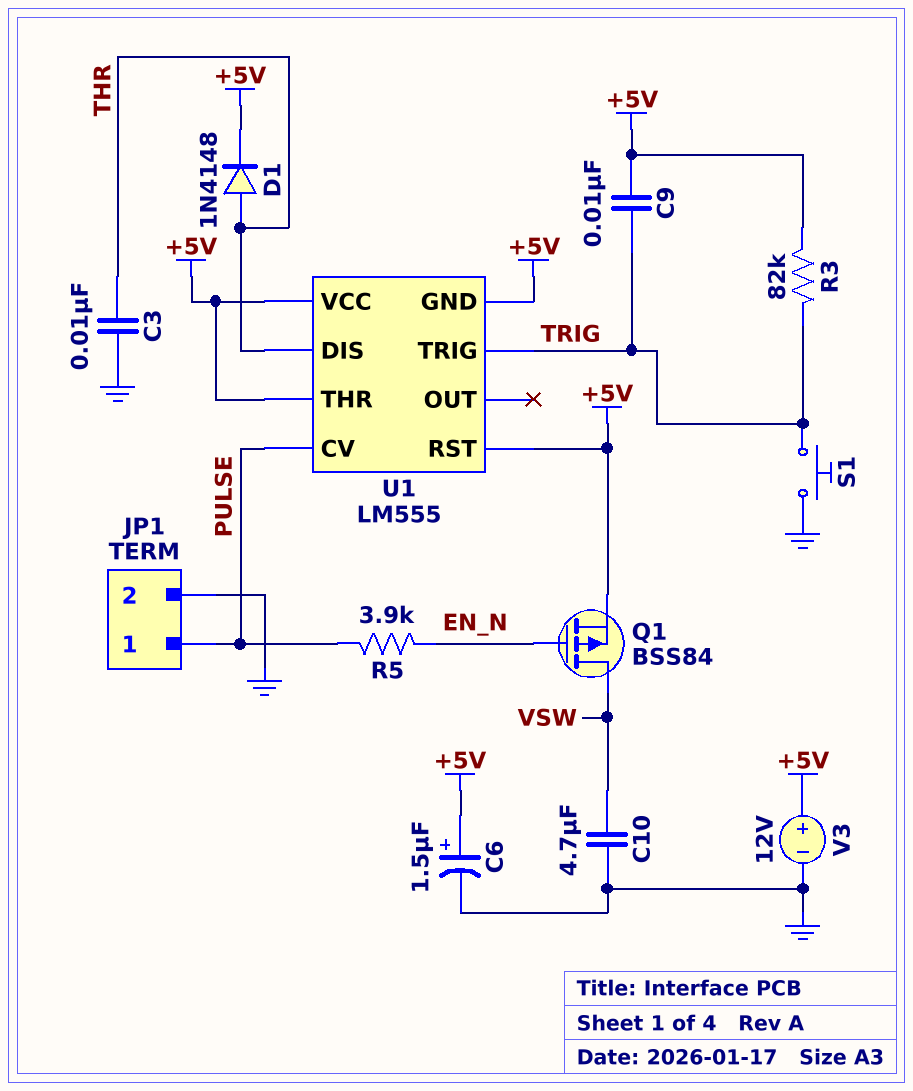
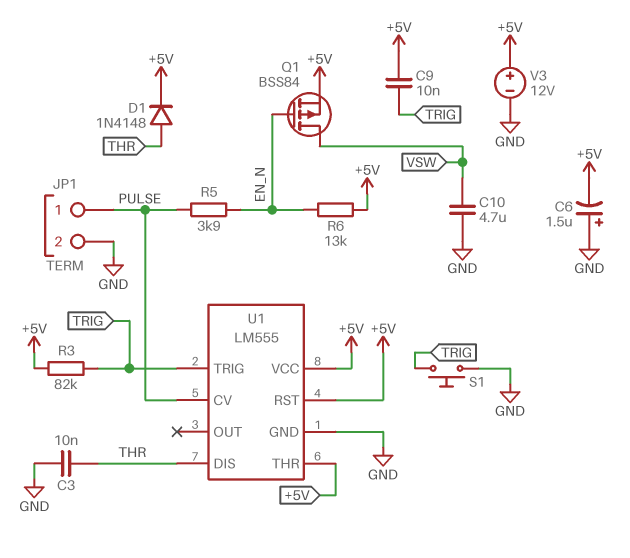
C6: 1.5uF (plus +5V, minus GND) -> 1.5uF (plus GND, minus +5V)
R6: none -> 13k (+5V, EN_N)
U1 pin GND: +5V -> GND

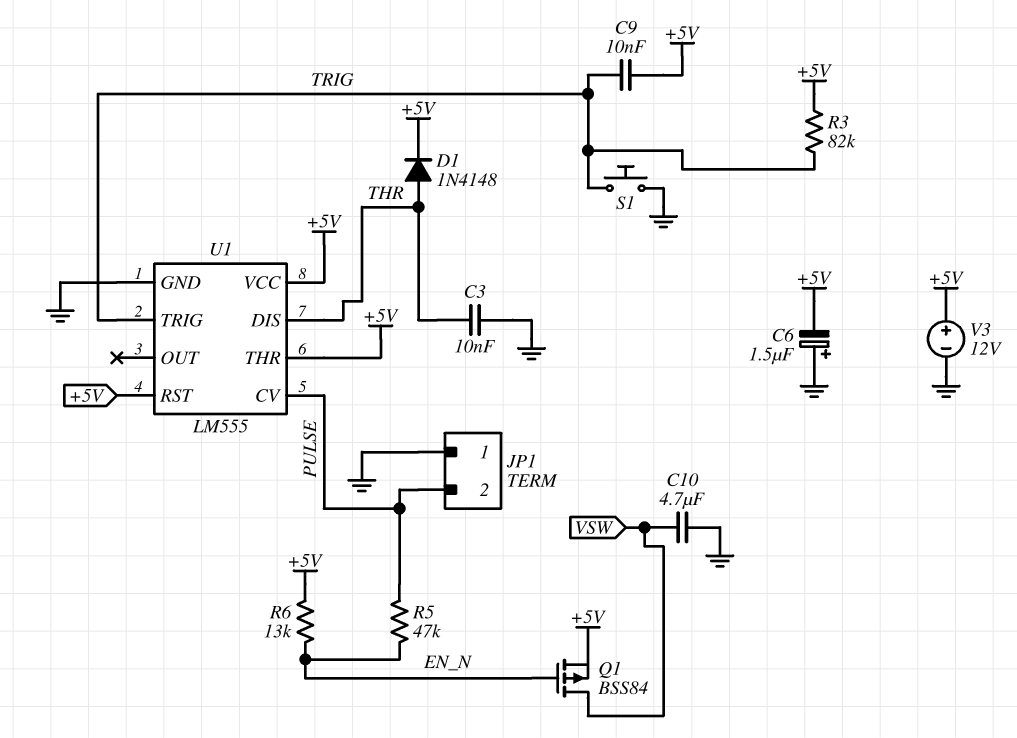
JP1 pin 1: PULSE -> GND
JP1 pin 2: GND -> PULSE
R5: 3.9k (EN_N, PULSE) -> 47k (EN_N, PULSE)

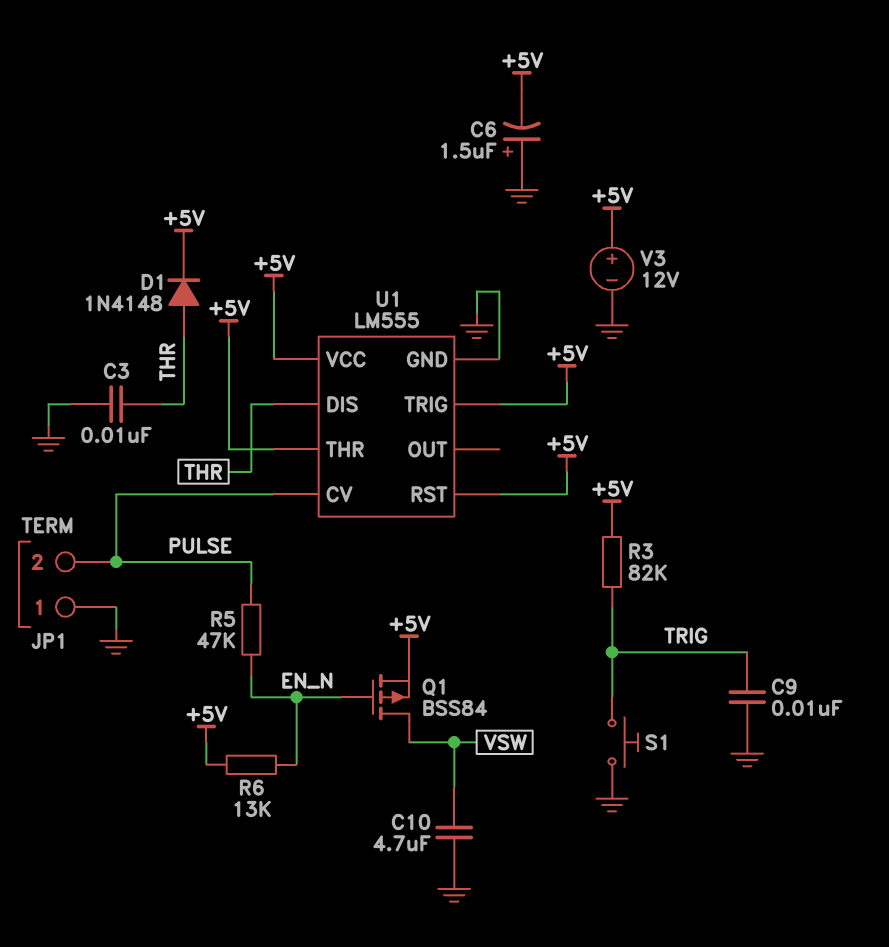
C9: 10nF (+5V, TRIG) -> 10nF (GND, TRIG)
U1 pin TRIG: TRIG -> +5V

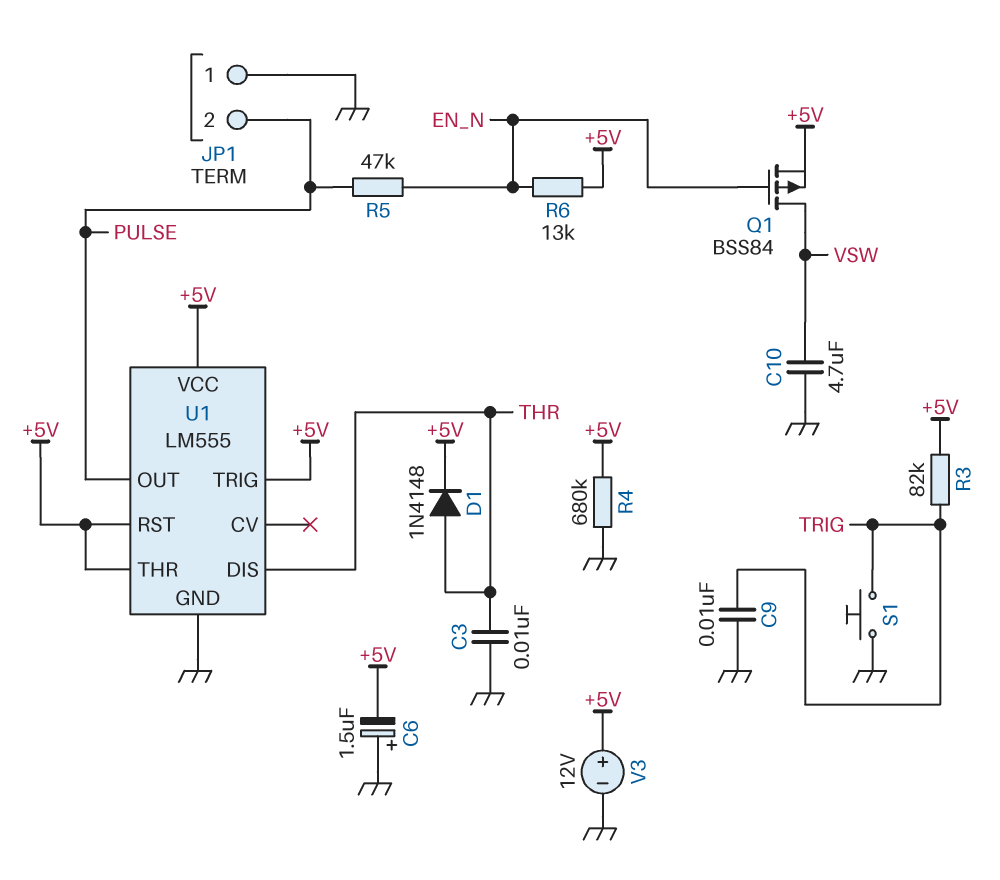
R4: none -> 680k (+5V, GND)
U1 pin CV: PULSE -> none
U1 pin OUT: none -> PULSE

